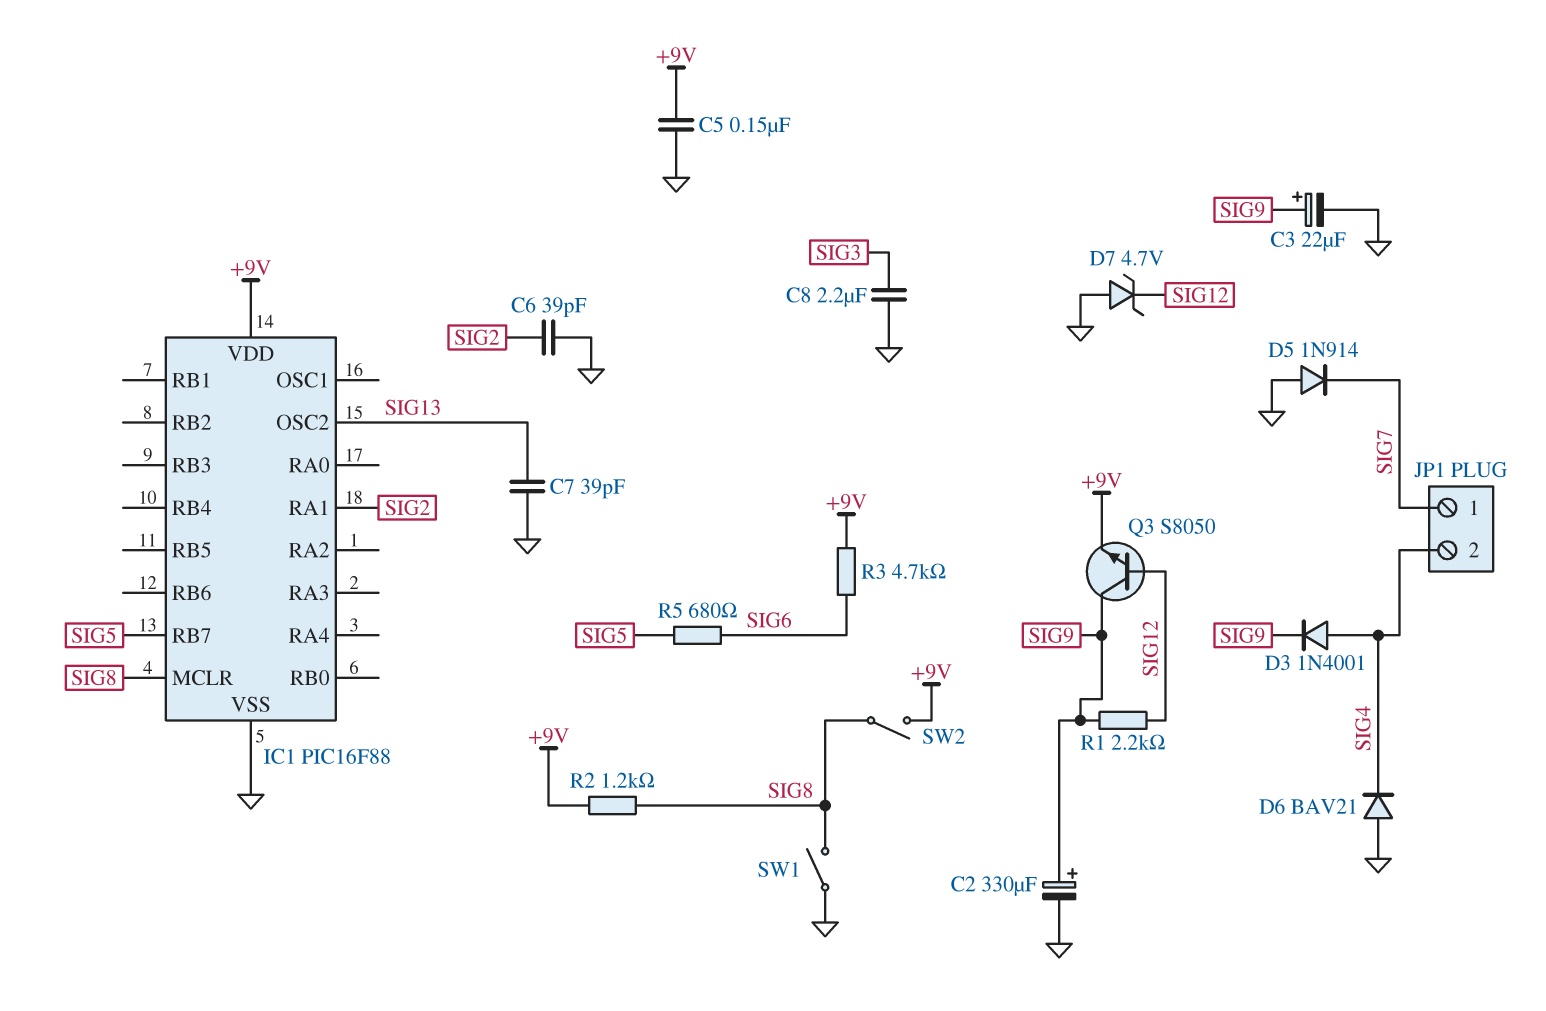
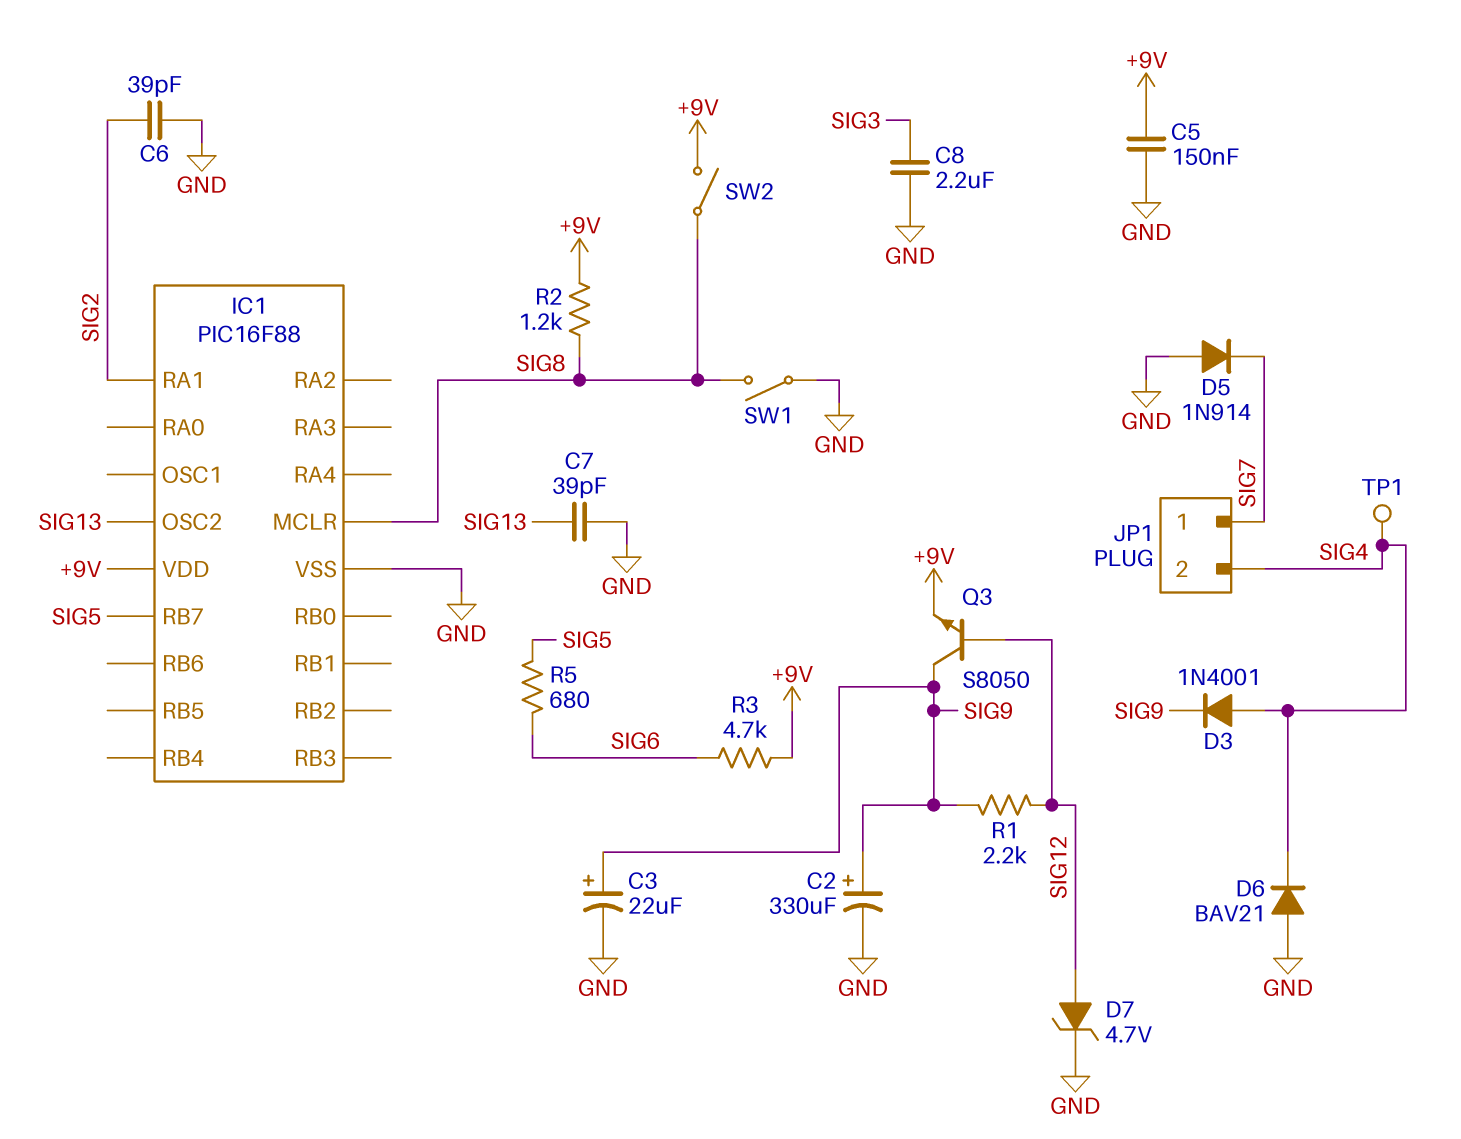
D7: zener 4.7V (A GND, K SIG12) -> zener 4.7V (A SIG12, K GND)
TP1: none -> test point (SIG4)

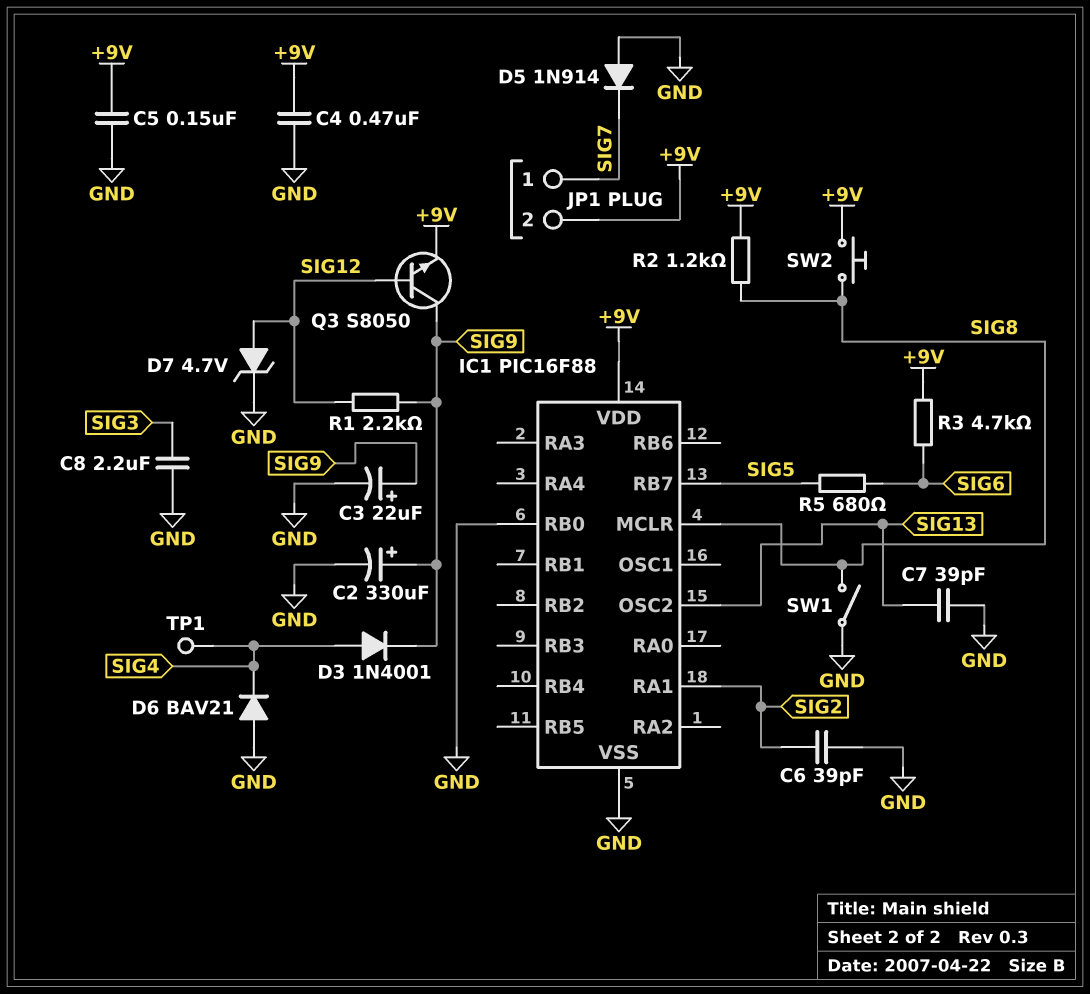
C4: none -> 470nF (+9V, GND)
IC1 pin RB0: none -> GND
JP1 pin 2: SIG4 -> +9V
SW2: switch (+9V, SIG8) -> button (+9V, SIG8)

